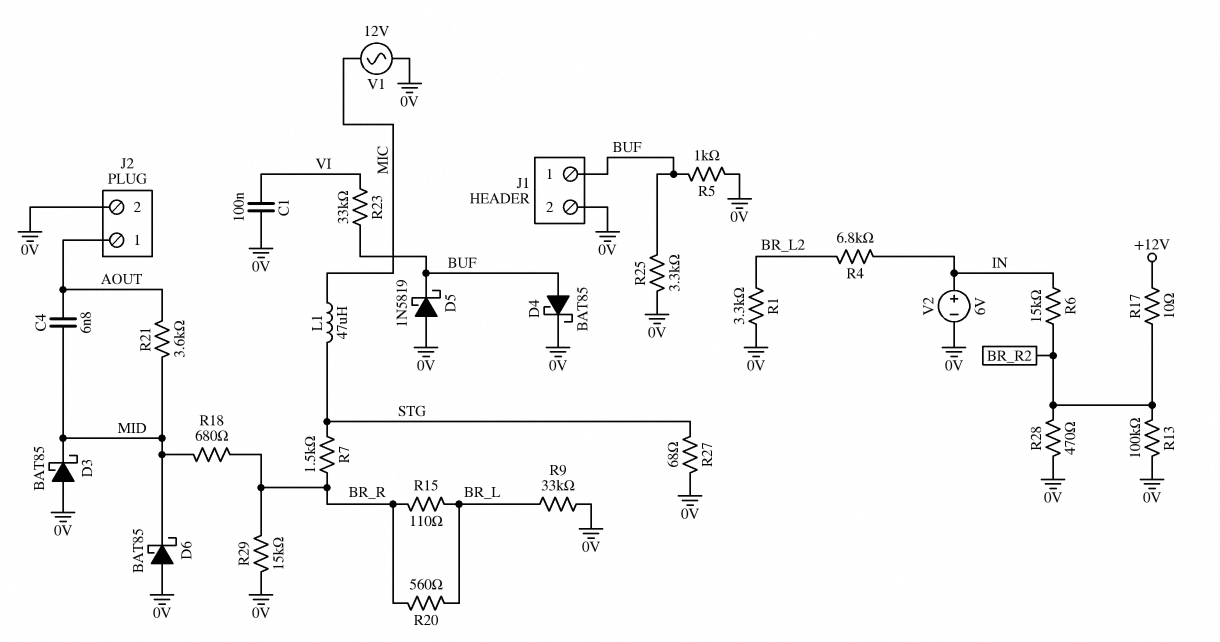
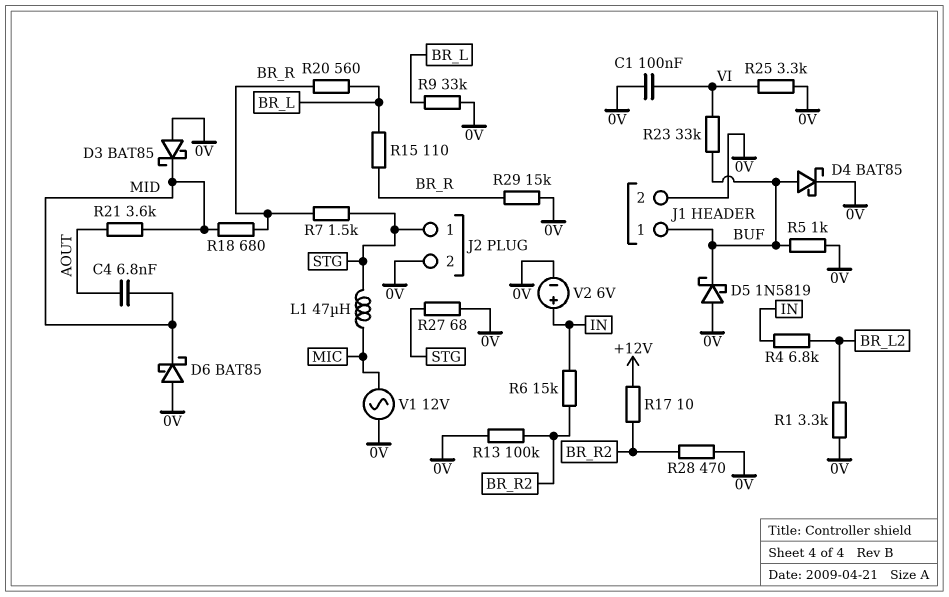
J2 pin 1: AOUT -> STG
R25: 3.3k (0V, BUF) -> 3.3k (0V, VI)

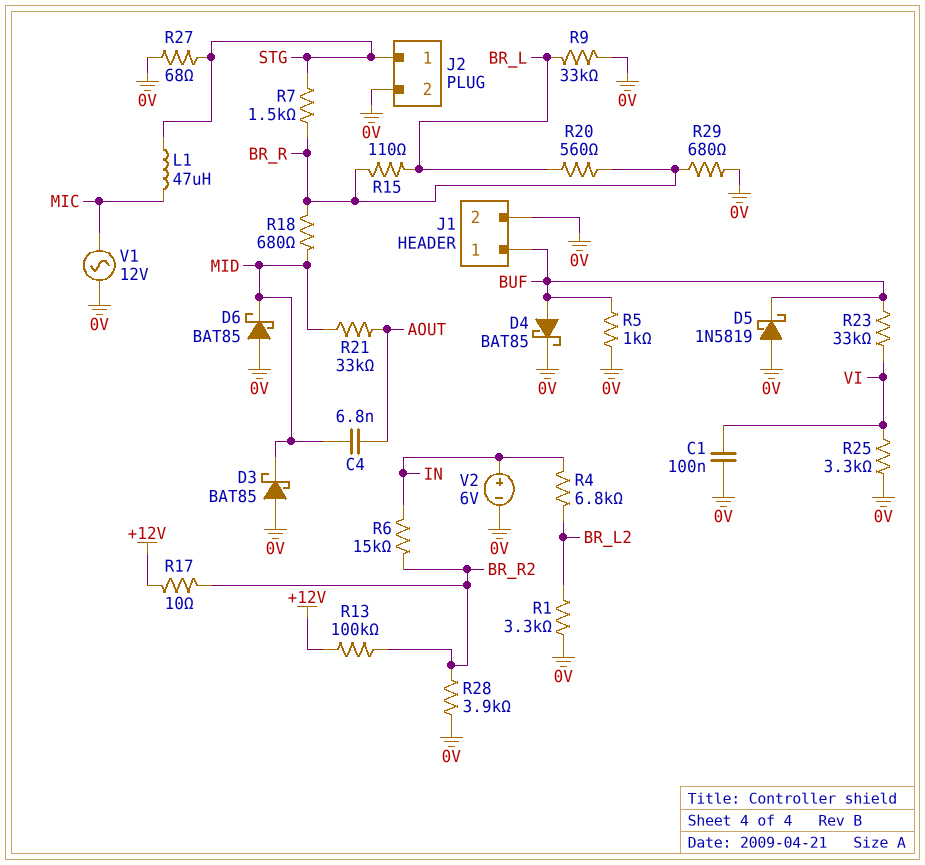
R13: 100k (0V, BR_R2) -> 100k (+12V, BR_R2)
R21: 3.6k (AOUT, MID) -> 33k (AOUT, MID)
R28: 470 (0V, BR_R2) -> 3.9k (0V, BR_R2)
R29: 15k (0V, BR_R) -> 680 (0V, BR_R)

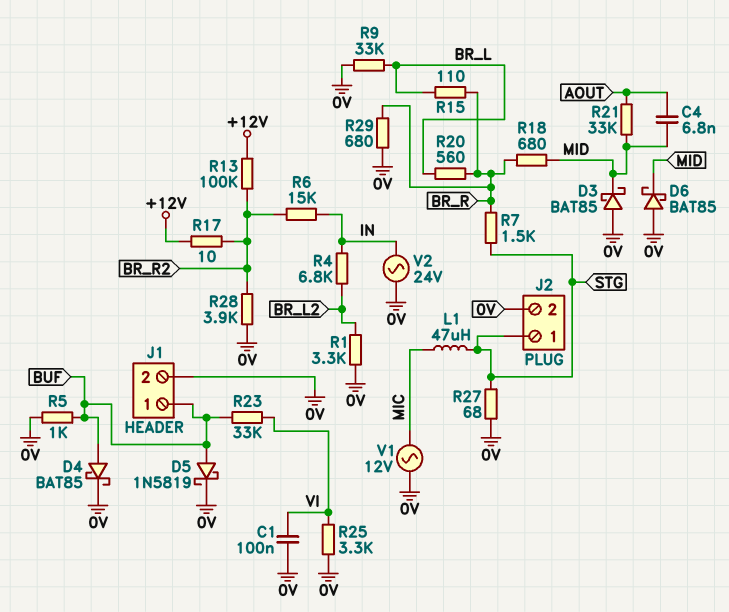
D5: schottky 1N5819 (A 0V, K BUF) -> schottky 1N5819 (A BUF, K 0V)
V2: 6V (plus IN, minus 0V) -> AC 24V (0V, IN)

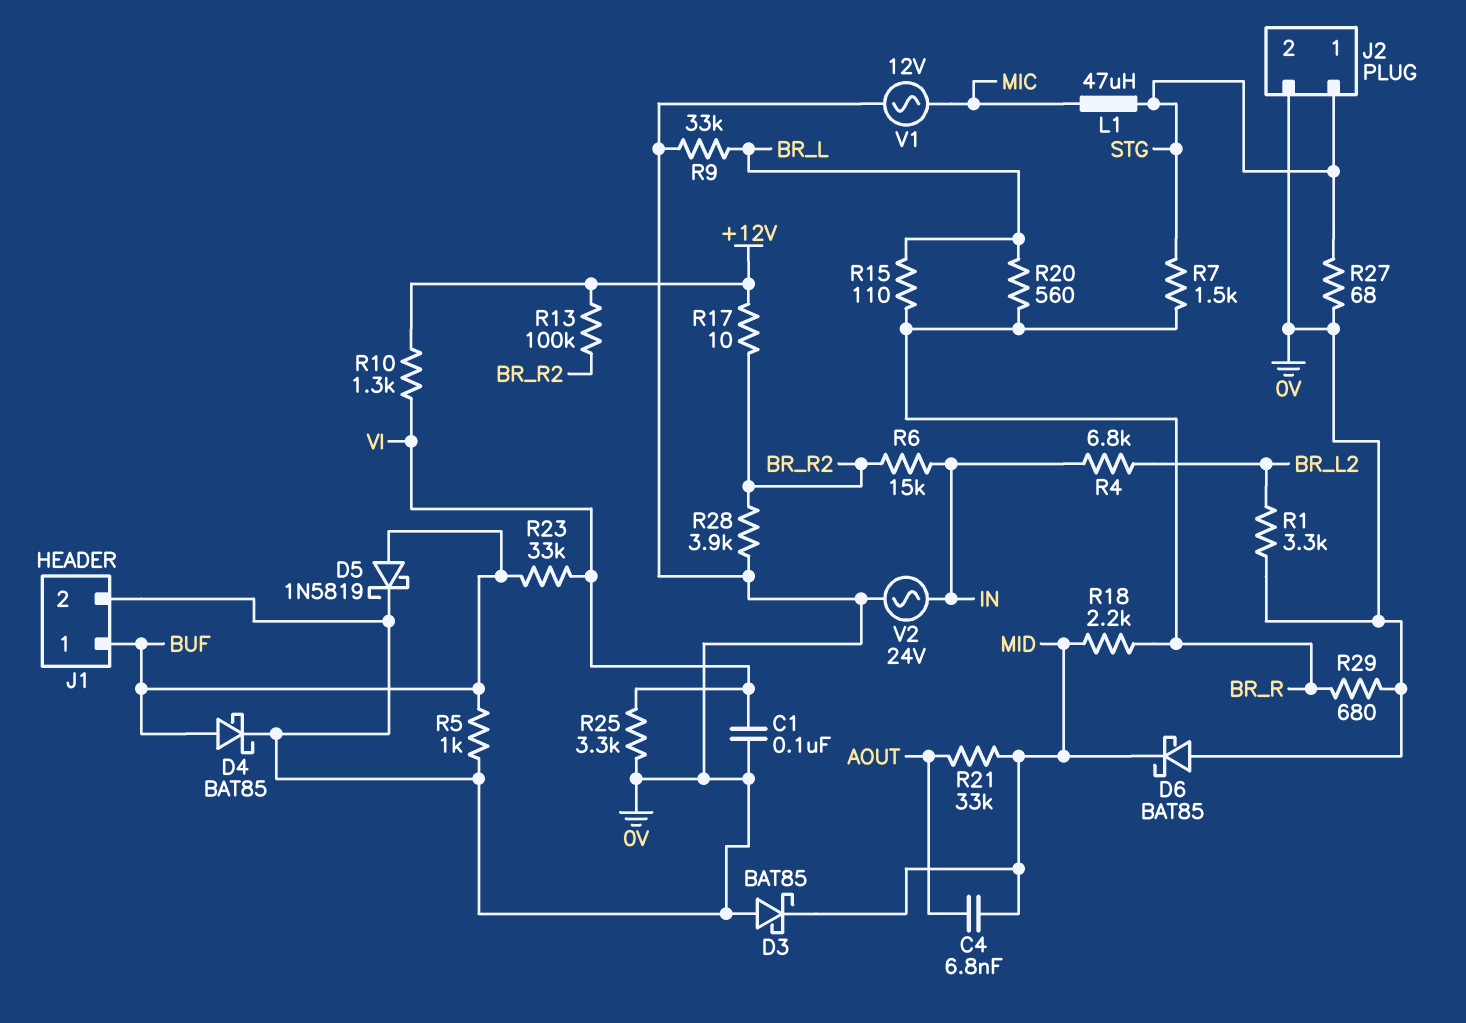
R10: none -> 1.3k (+12V, VI)
R18: 680 (BR_R, MID) -> 2.2k (BR_R, MID)

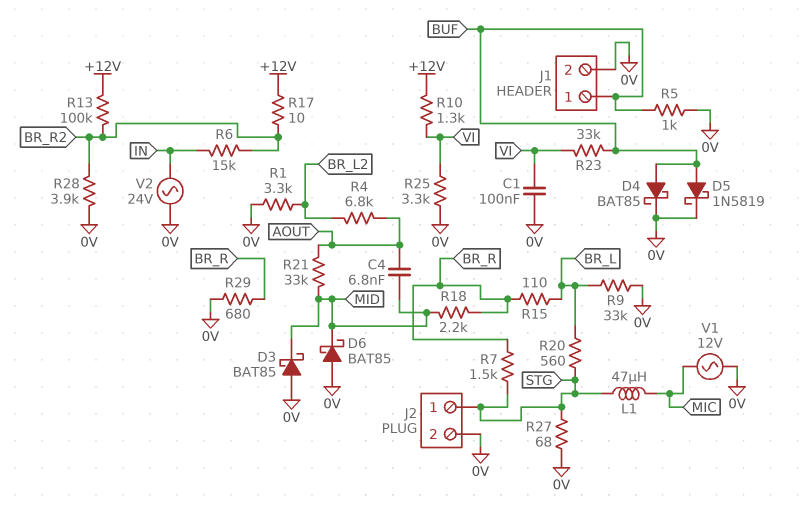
R4: 6.8k (BR_L2, IN) -> 6.8k (AOUT, BR_L2)
R20: 560 (BR_L, BR_R) -> 560 (BR_L, STG)

